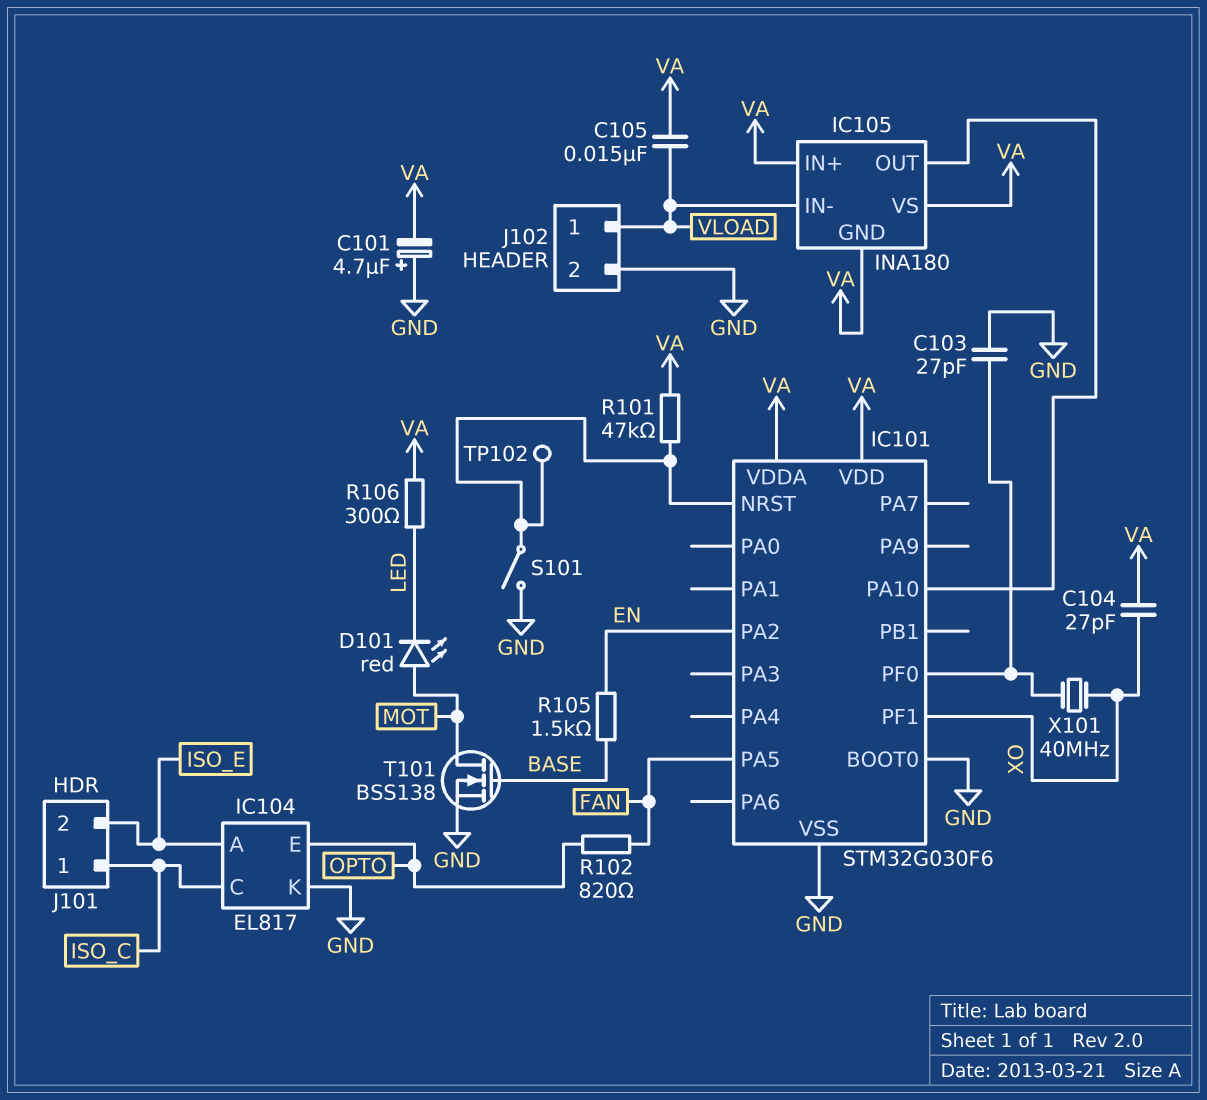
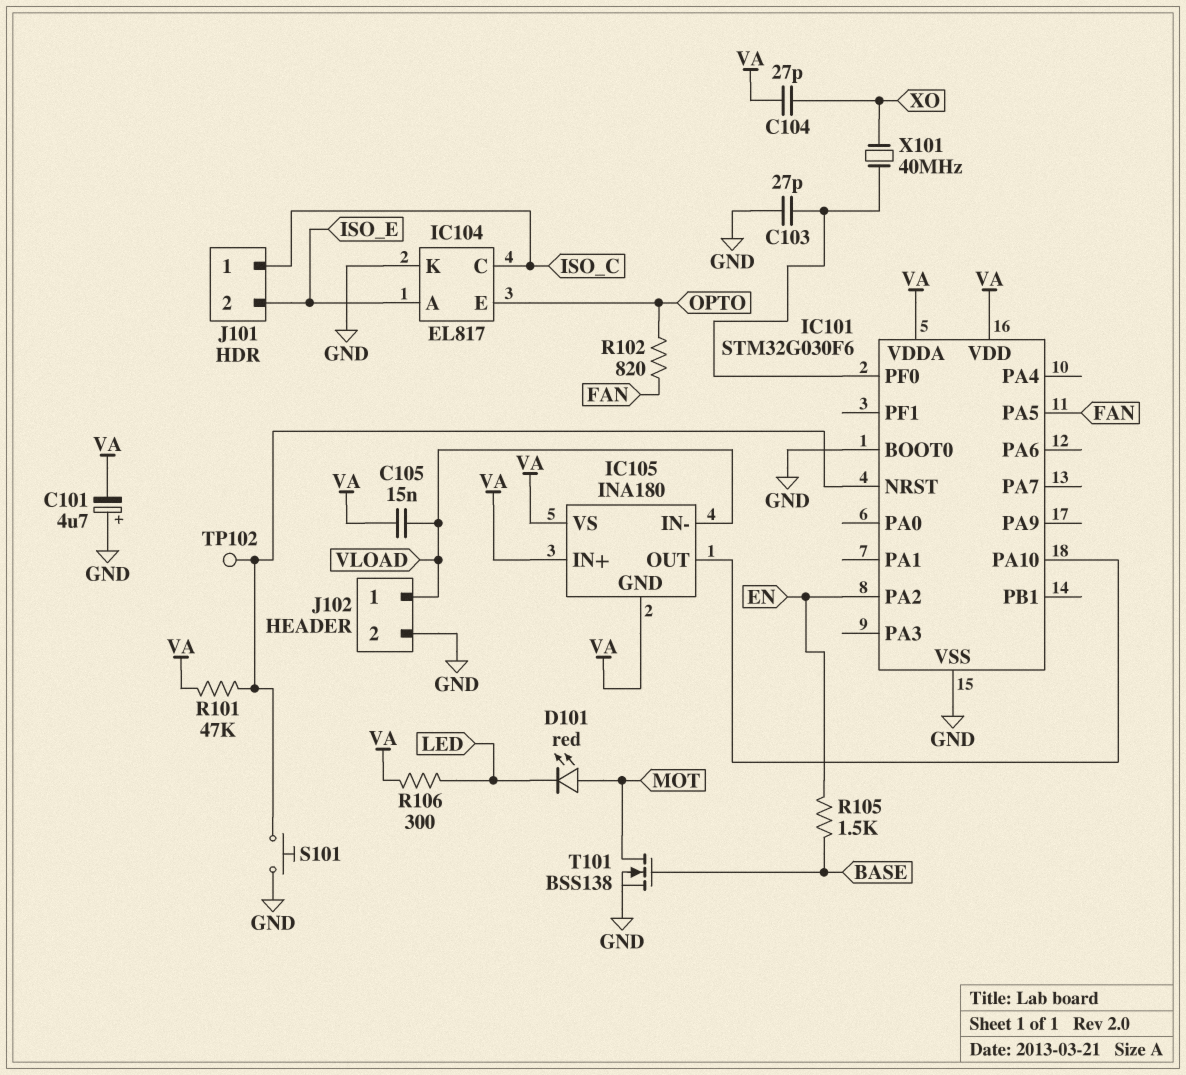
IC101 pin PF1: XO -> none
S101: switch (GND, IC101/NRST) -> button (GND, IC101/NRST)

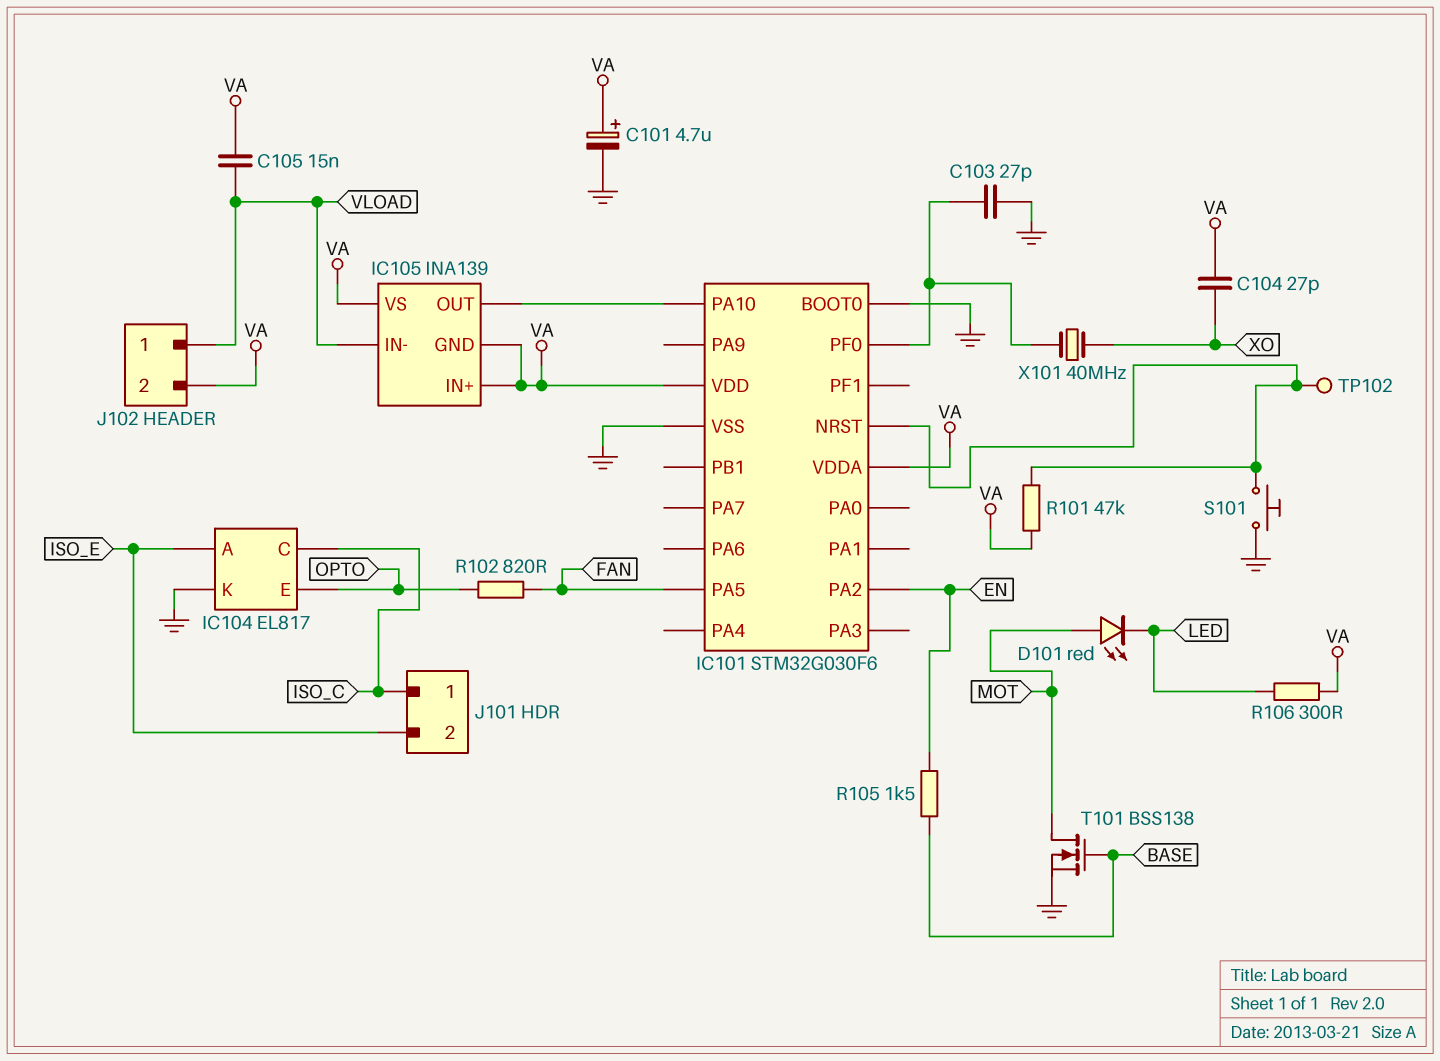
C101: 4.7uF (plus GND, minus VA) -> 4.7uF (plus VA, minus GND)
IC105: INA180 -> INA139
J102 pin 2: GND -> VA

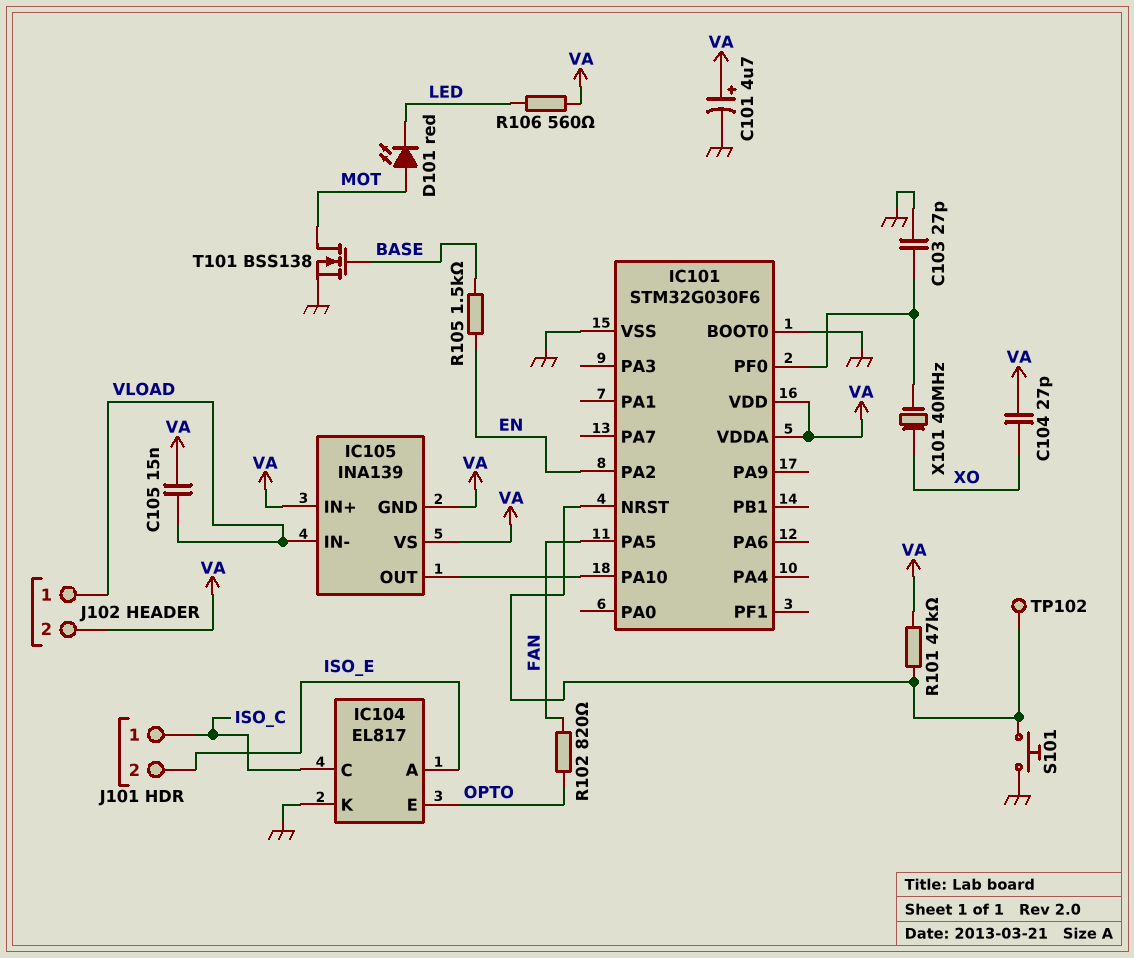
R106: 300 (LED, VA) -> 560 (LED, VA)

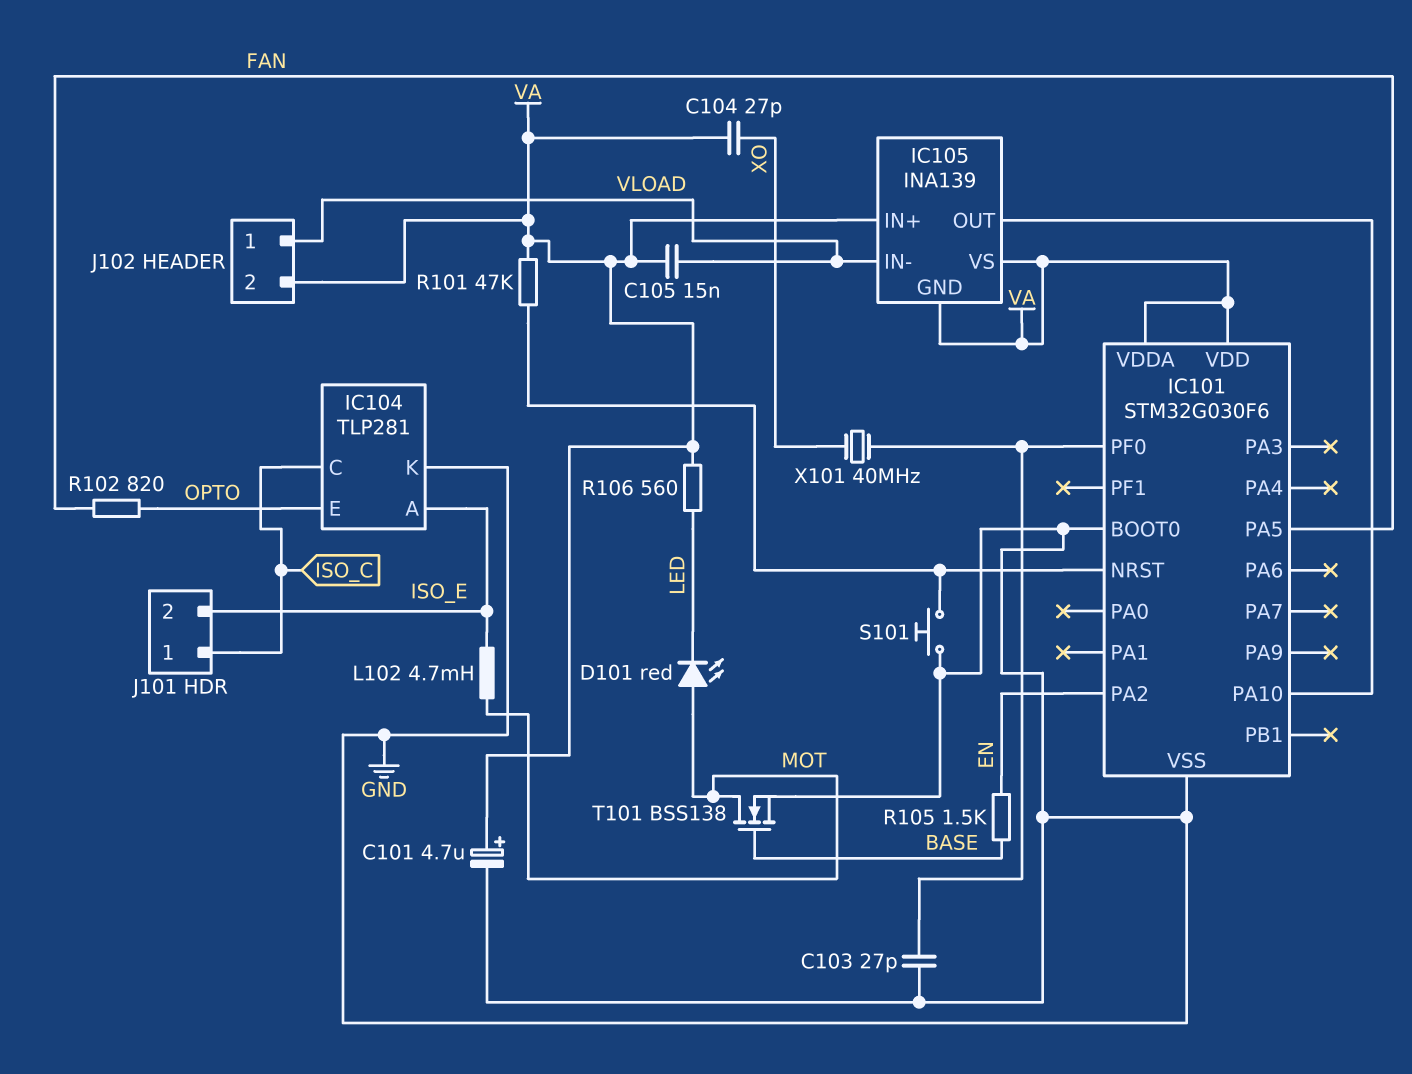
IC104: EL817 -> TLP281
L102: none -> 4.7mH (ISO_E, MOT)
TP102: test point (IC101/NRST) -> none

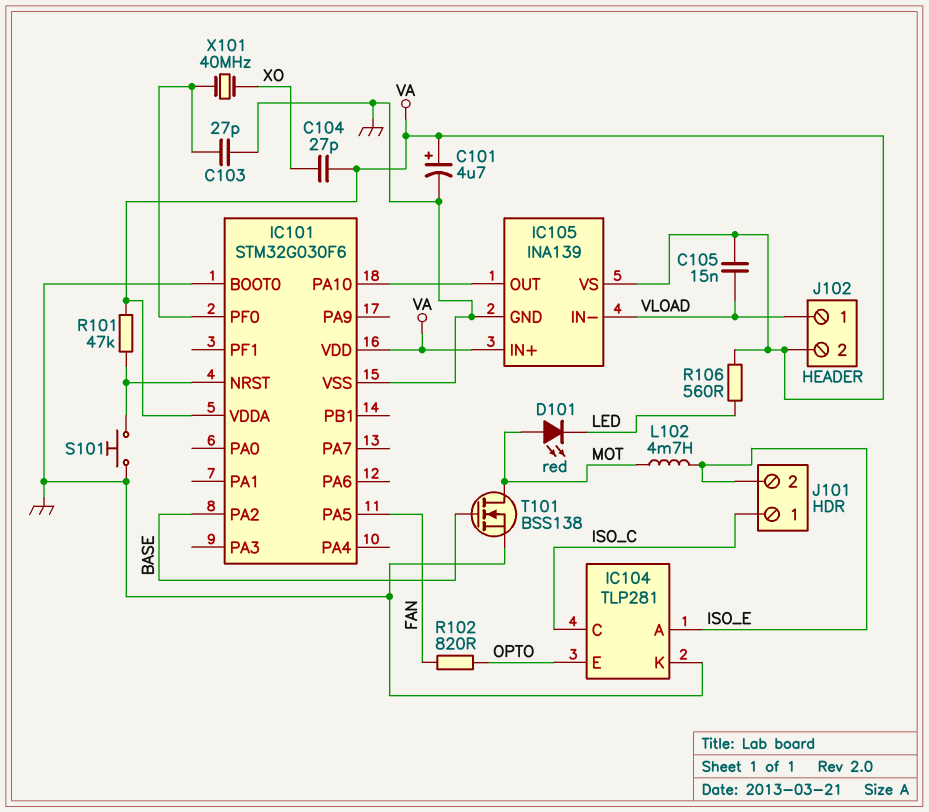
IC101 pin PA2: EN -> BASE
IC105 pin GND: VA -> GND
R105: 1.5k (BASE, EN) -> none

